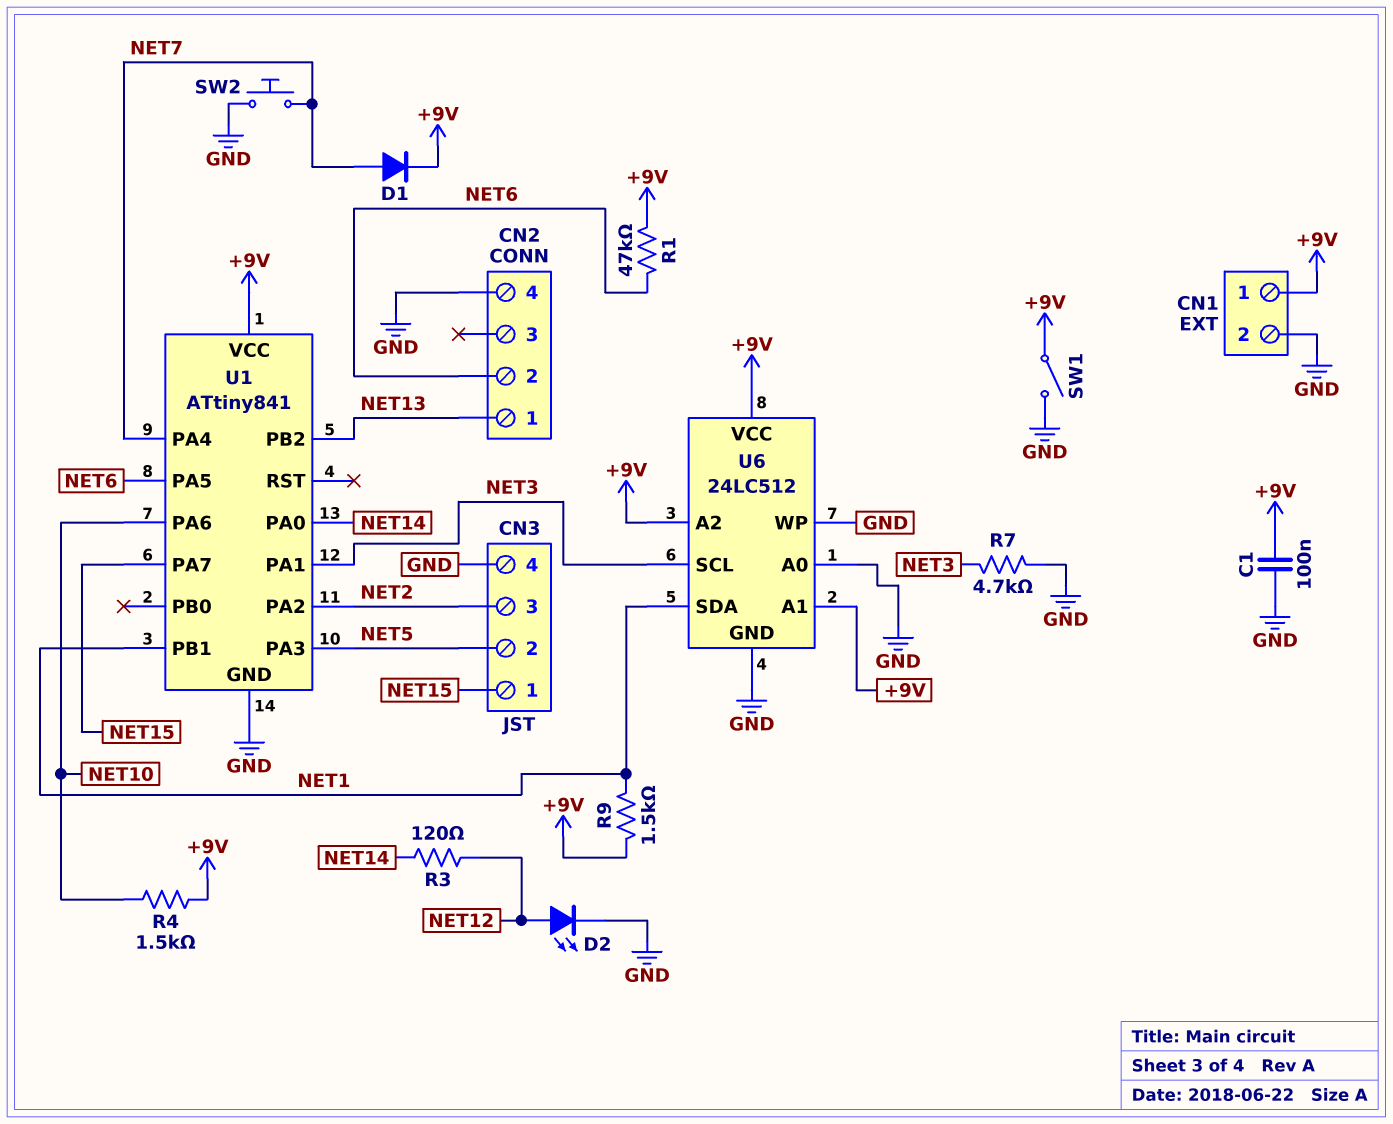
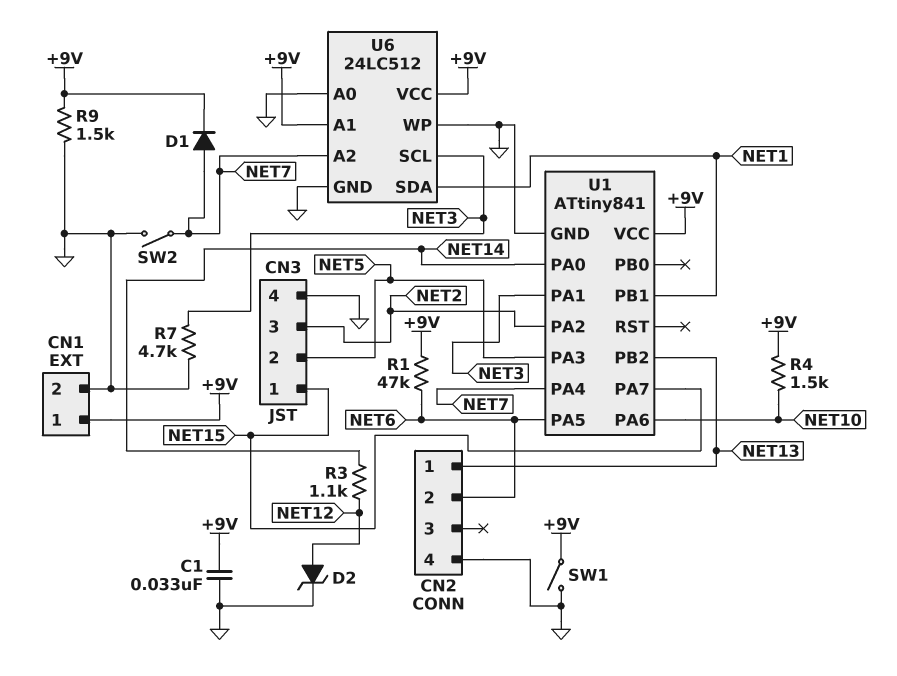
C1: 100nF (+9V, GND) -> 33nF (+9V, GND)
D2: LED (A NET12, K GND) -> zener (A NET12, K GND)
R3: 120 (NET12, NET14) -> 1.1k (NET12, NET14)
R9: 1.5k (+9V, NET1) -> 1.5k (+9V, GND)
SW2: button (GND, NET7) -> switch (GND, NET7)
U6 pin A2: +9V -> NET7

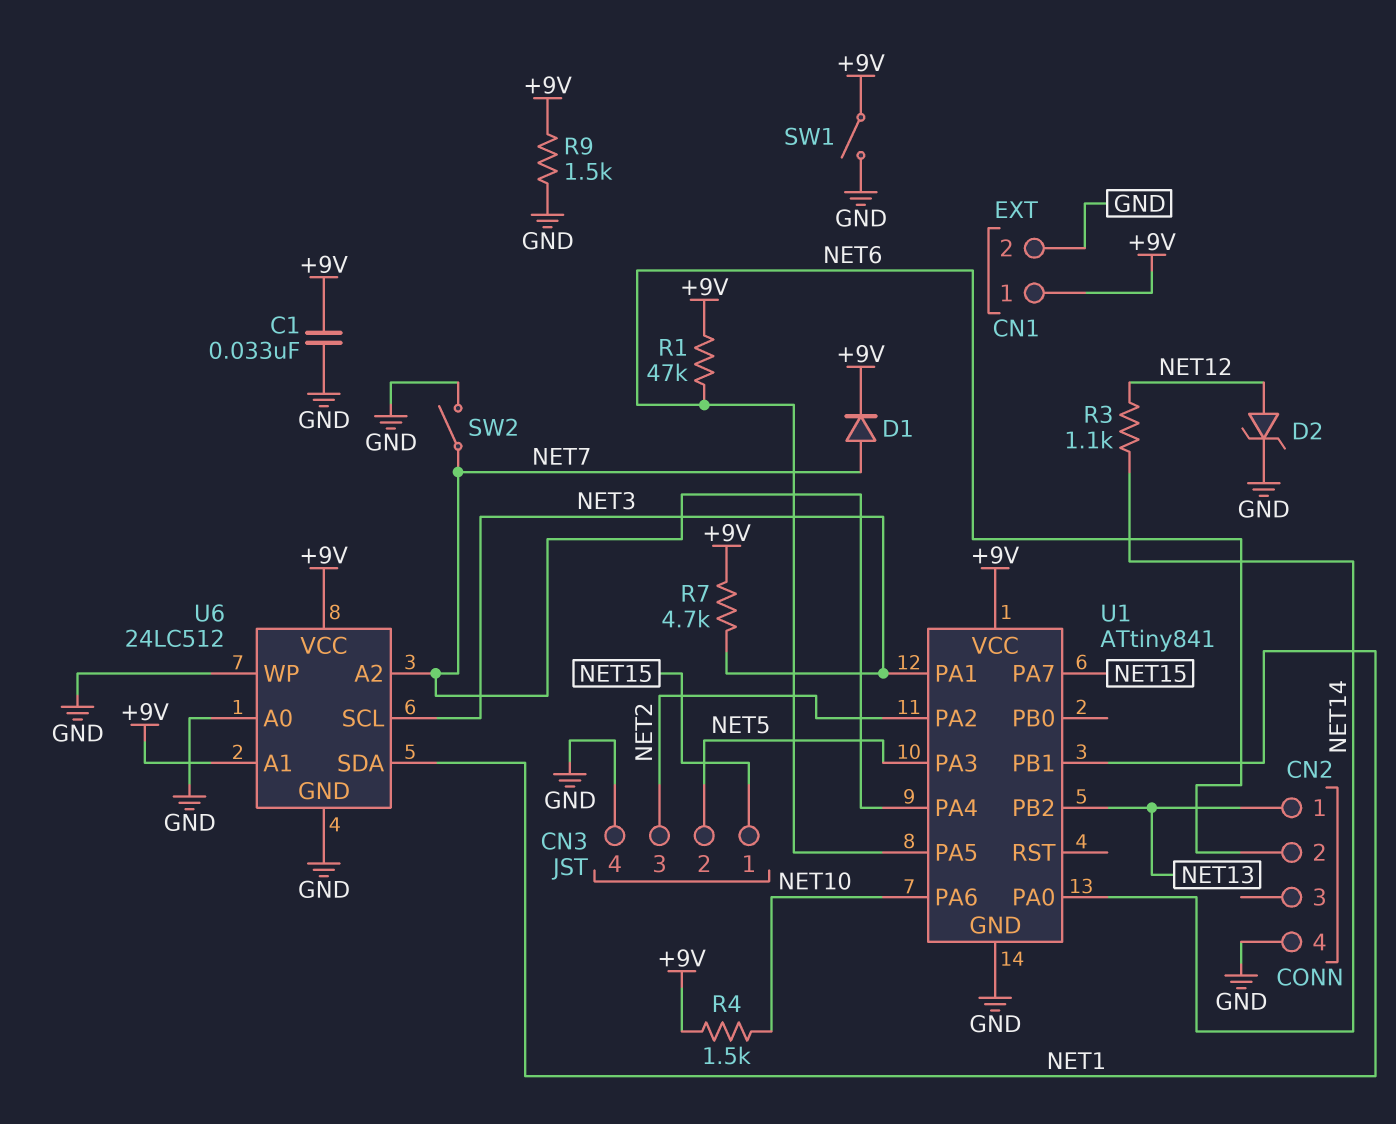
R7: 4.7k (GND, NET3) -> 4.7k (+9V, NET3)

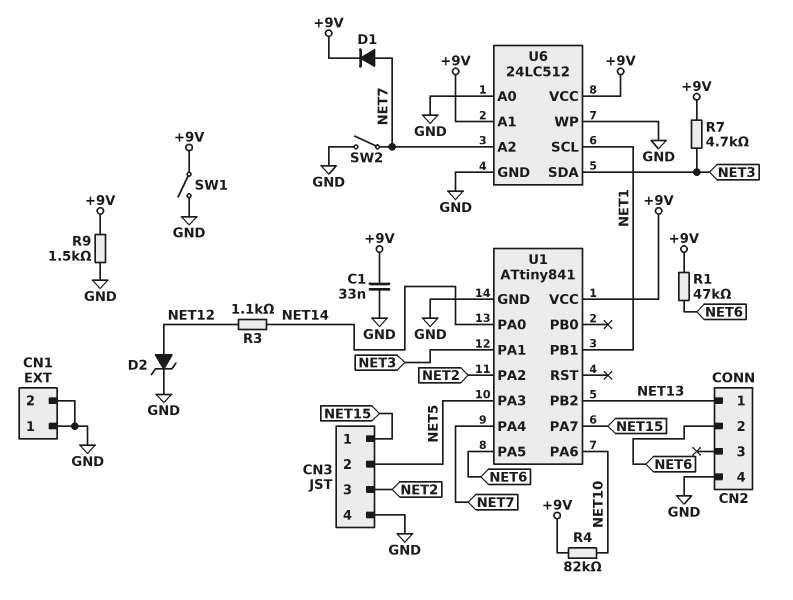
CN1 pin 1: +9V -> GND
R4: 1.5k (+9V, NET10) -> 82k (+9V, NET10)
U6 pin SCL: NET3 -> NET1
U6 pin SDA: NET1 -> NET3

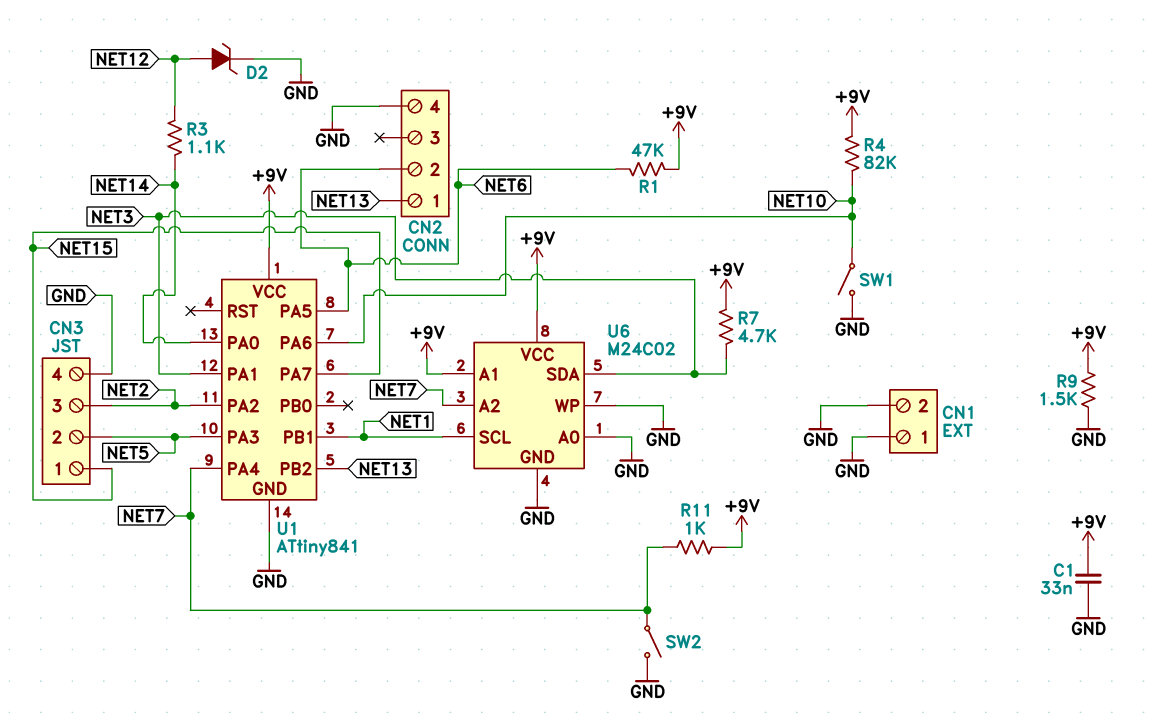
D1: diode (A NET7, K +9V) -> none
R11: none -> 1k (+9V, NET7)
SW1: switch (+9V, GND) -> switch (GND, NET10)
U6: 24LC512 -> M24C02

